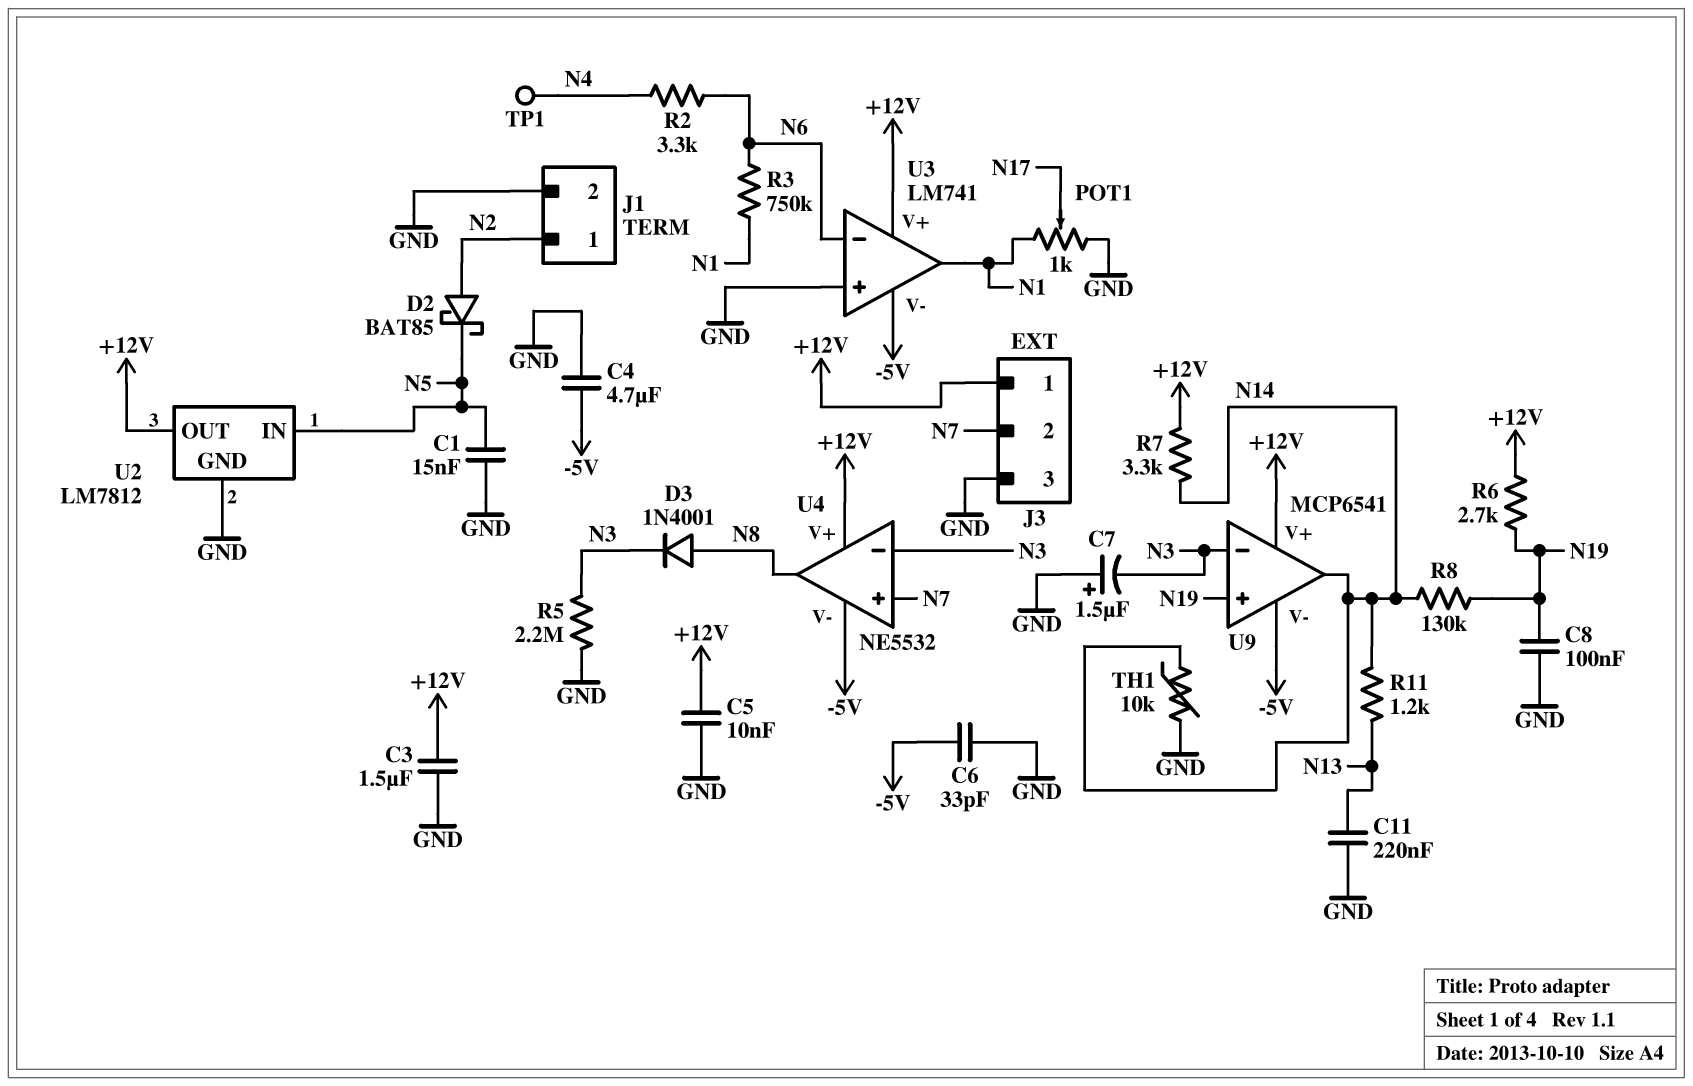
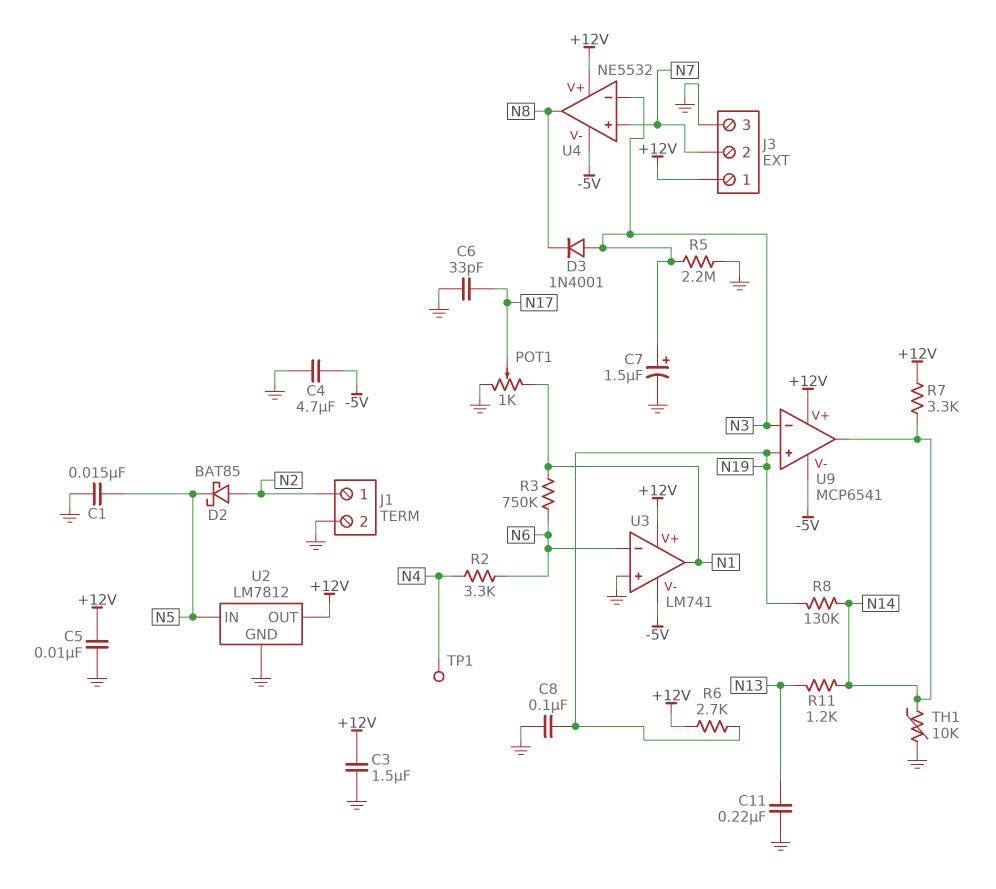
C6: 33pF (-5V, GND) -> 33pF (GND, N17)
C7: 1.5uF (plus GND, minus N3) -> 1.5uF (plus N3, minus GND)
D3: diode 1N4001 (A N8, K N3) -> diode 1N4001 (A N3, K N8)

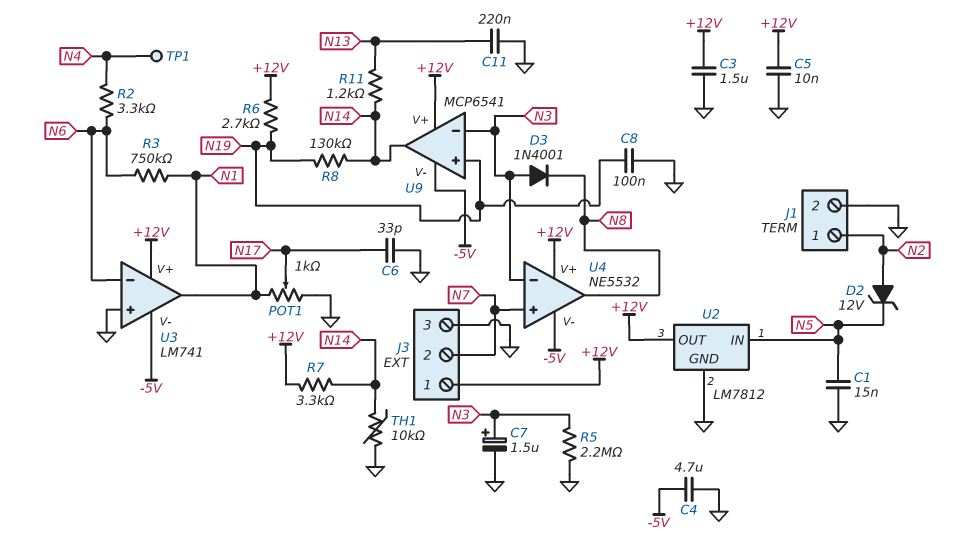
D2: schottky BAT85 (A N2, K N5) -> zener 12V (A N2, K N5)

